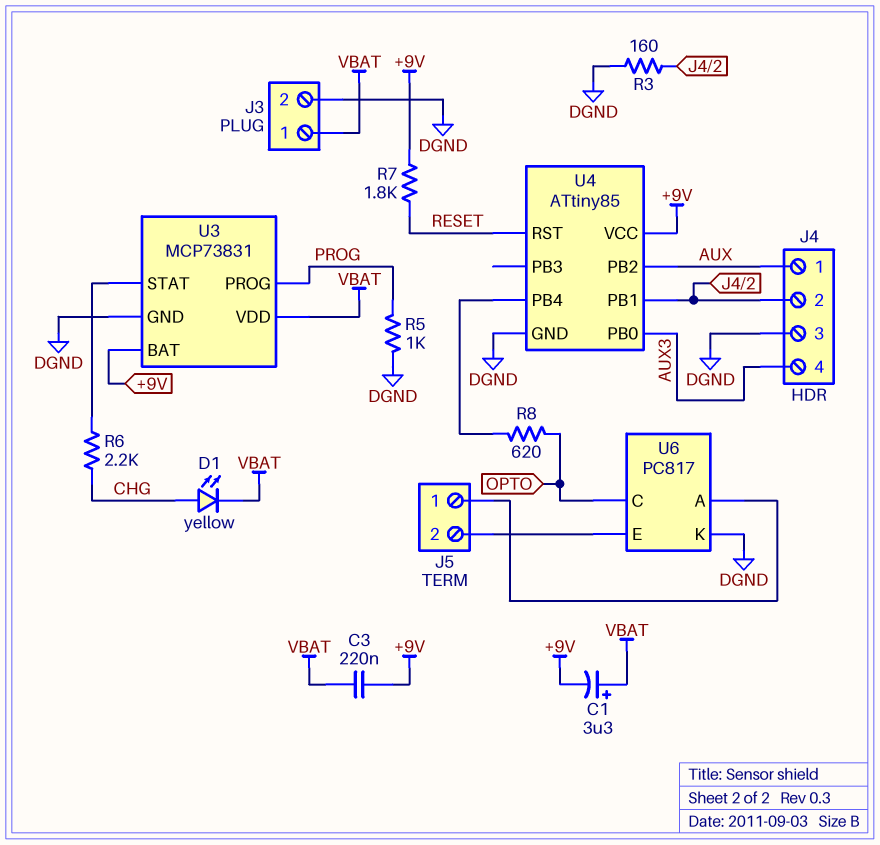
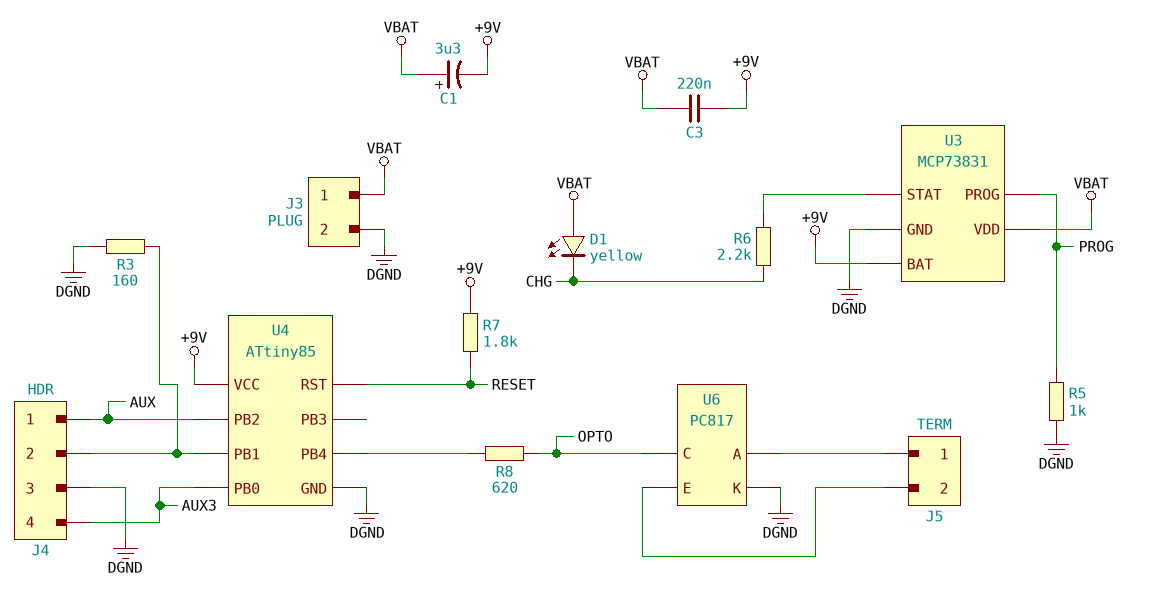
D1: LED yellow (A CHG, K VBAT) -> LED yellow (A VBAT, K CHG)

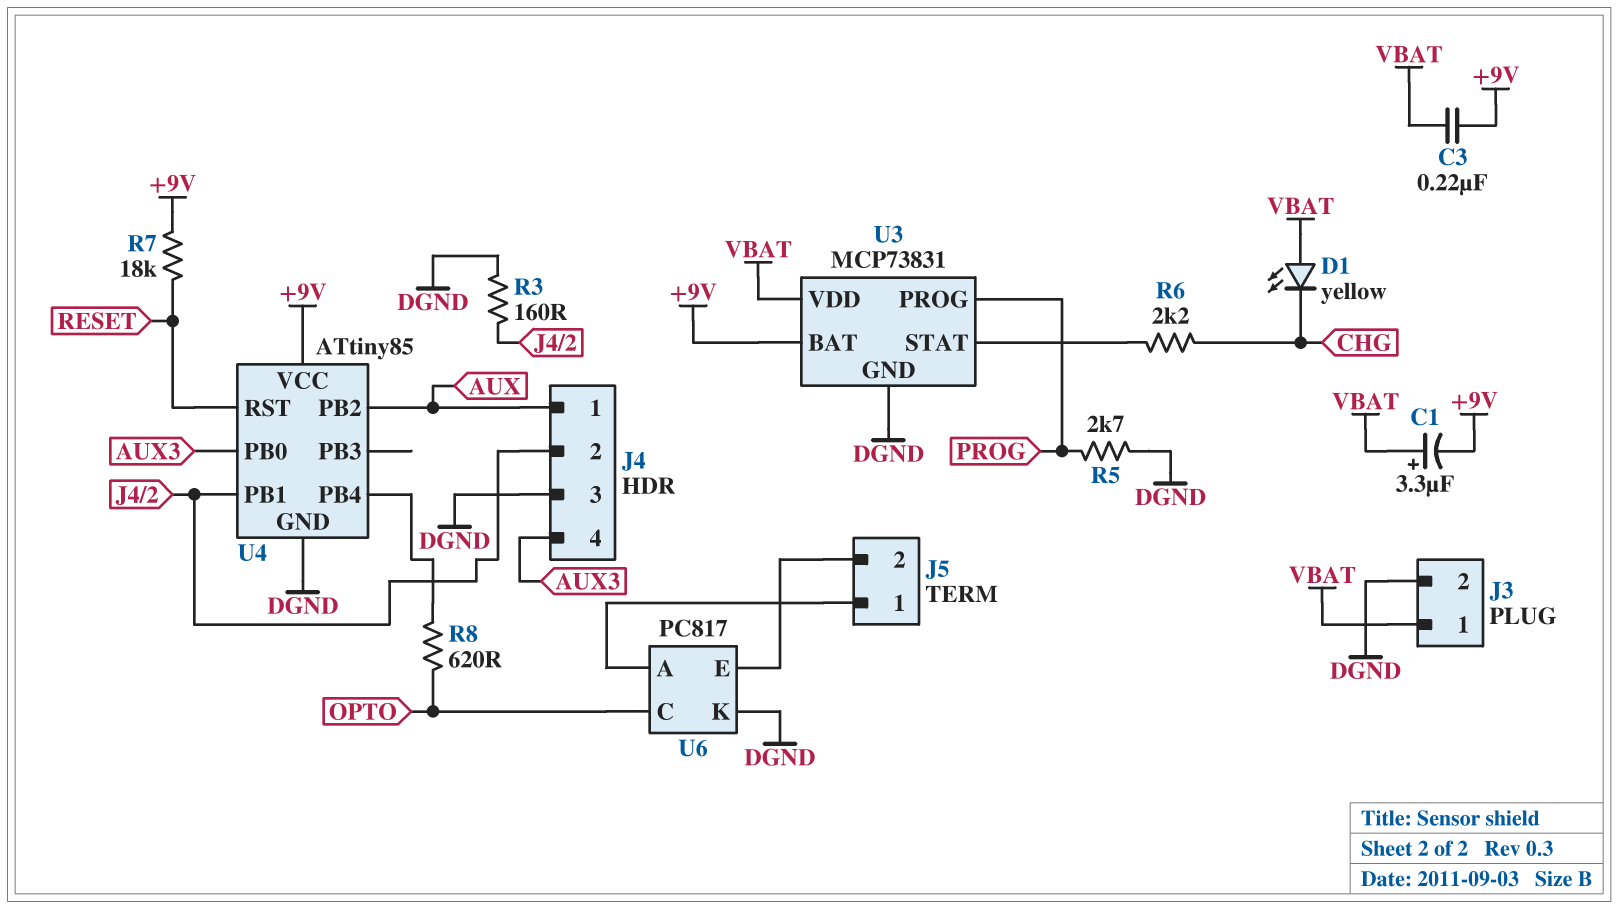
R5: 1k (DGND, PROG) -> 2.7k (DGND, PROG)
R7: 1.8k (+9V, RESET) -> 18k (+9V, RESET)

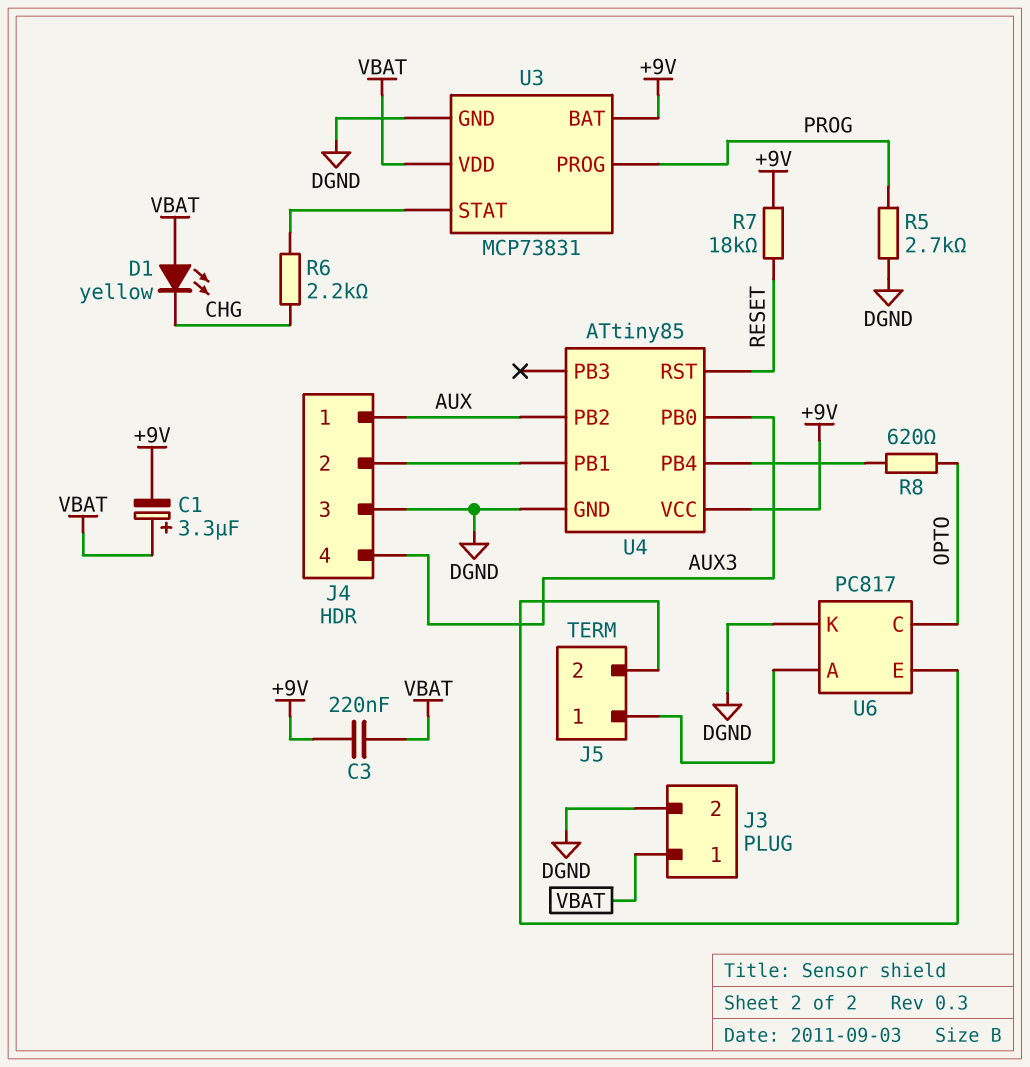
R3: 160 (DGND, J4/2) -> none

